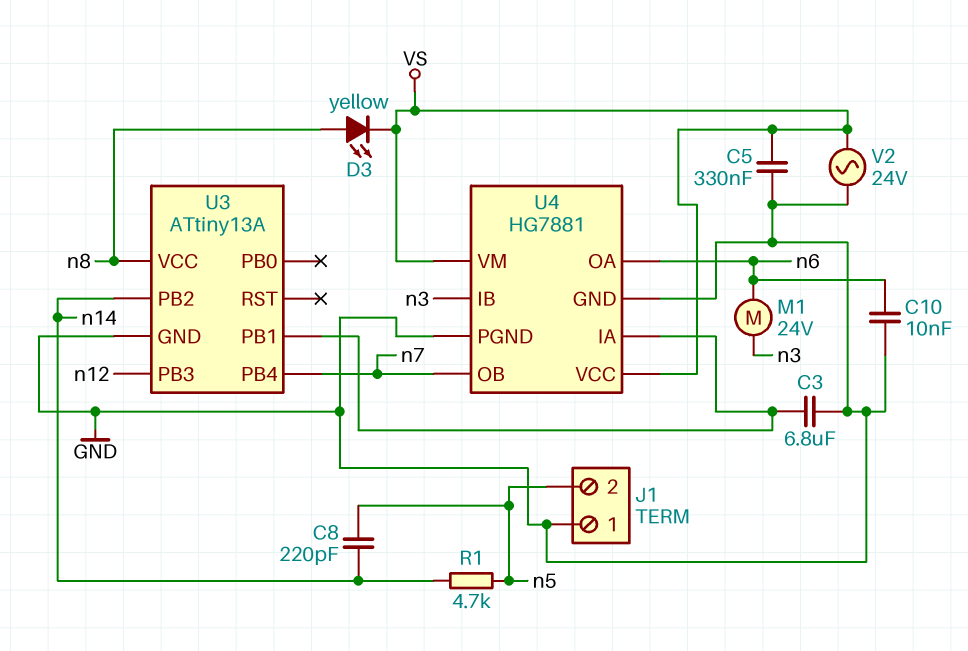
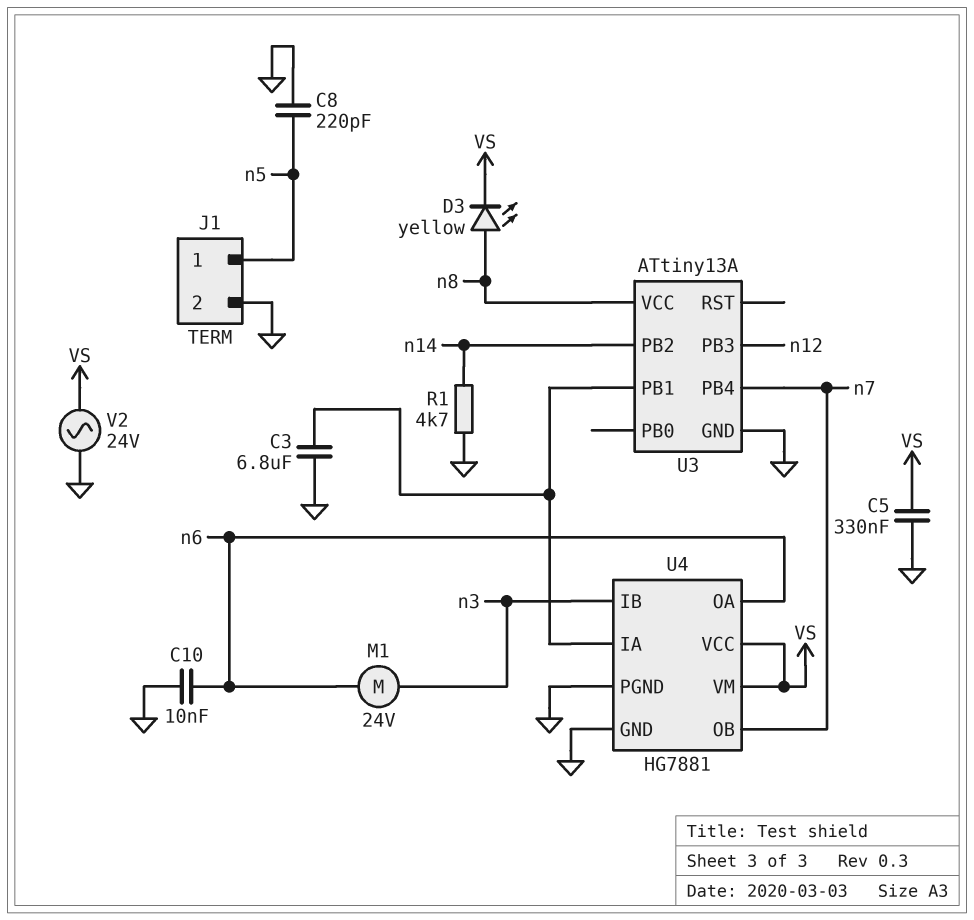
C8: 220pF (n5, n14) -> 220pF (GND, n5)
J1 pin 1: GND -> n5
J1 pin 2: n5 -> GND
R1: 4.7k (n5, n14) -> 4.7k (GND, n14)

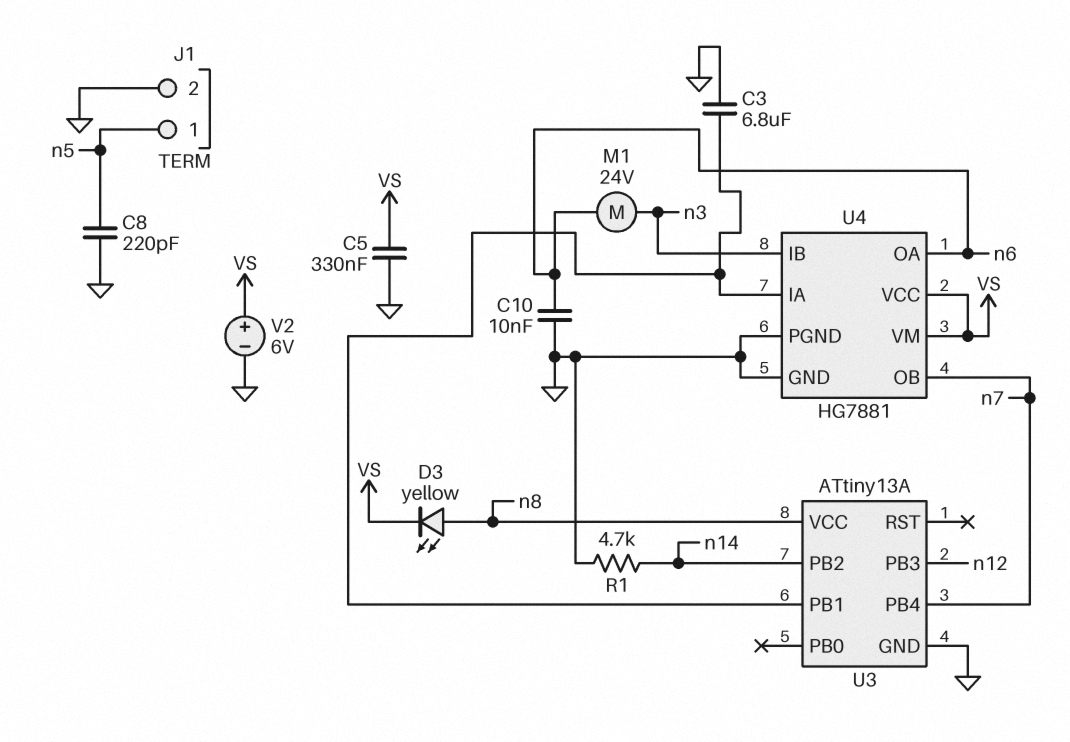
V2: AC 24V (GND, VS) -> 6V (plus VS, minus GND)

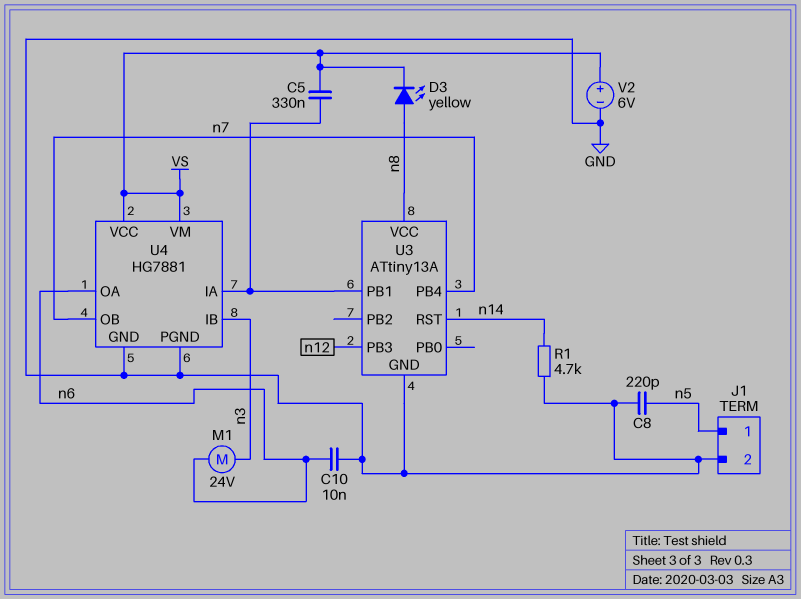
C3: 6.8uF (GND, U3/PB1) -> none
C5: 330nF (GND, VS) -> 330nF (U3/PB1, VS)
U3 pin PB2: n14 -> none
U3 pin RST: none -> n14

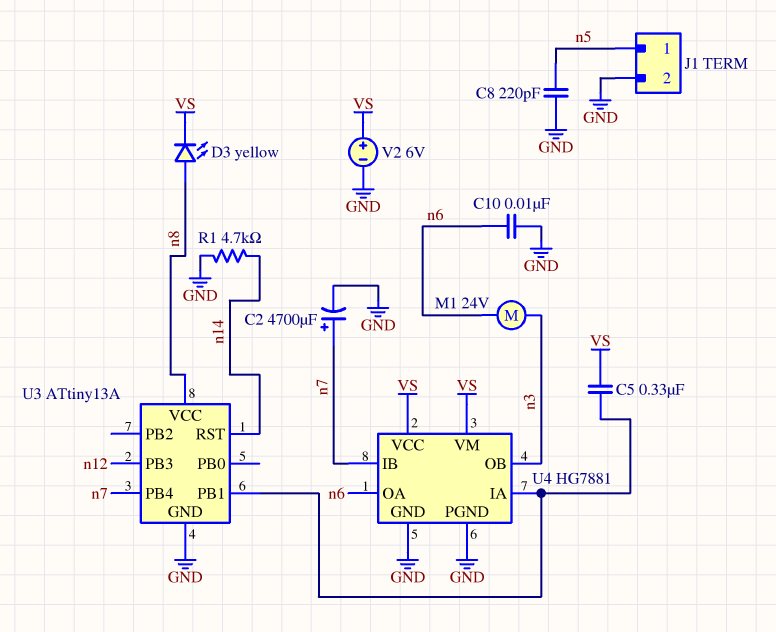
C2: none -> 4700uF (plus n7, minus GND)
U4 pin IB: n3 -> n7
U4 pin OB: n7 -> n3

